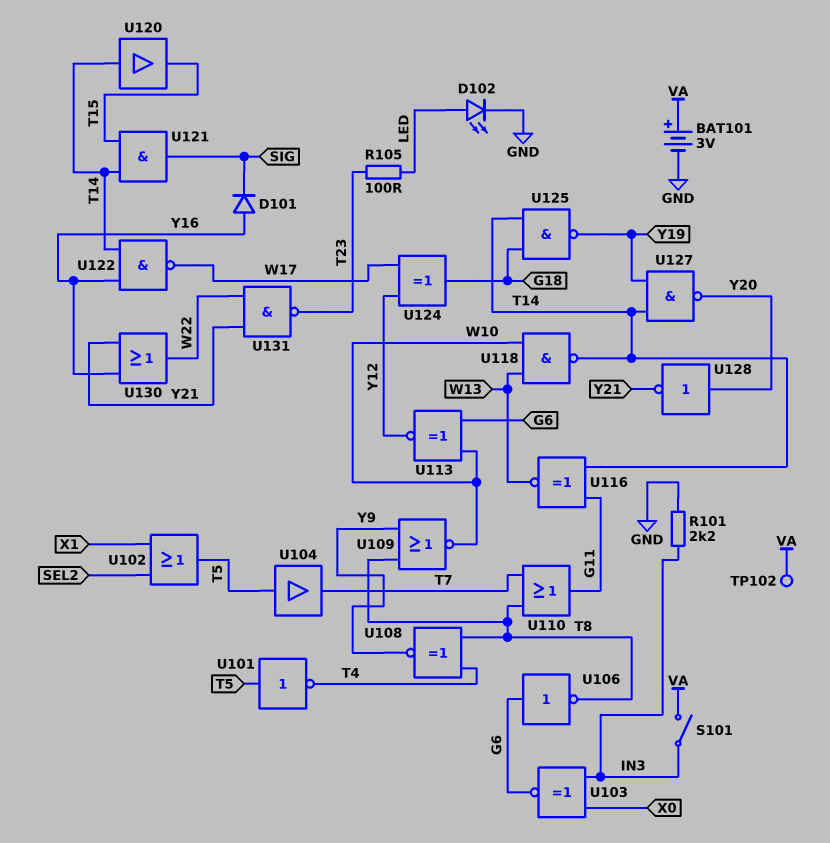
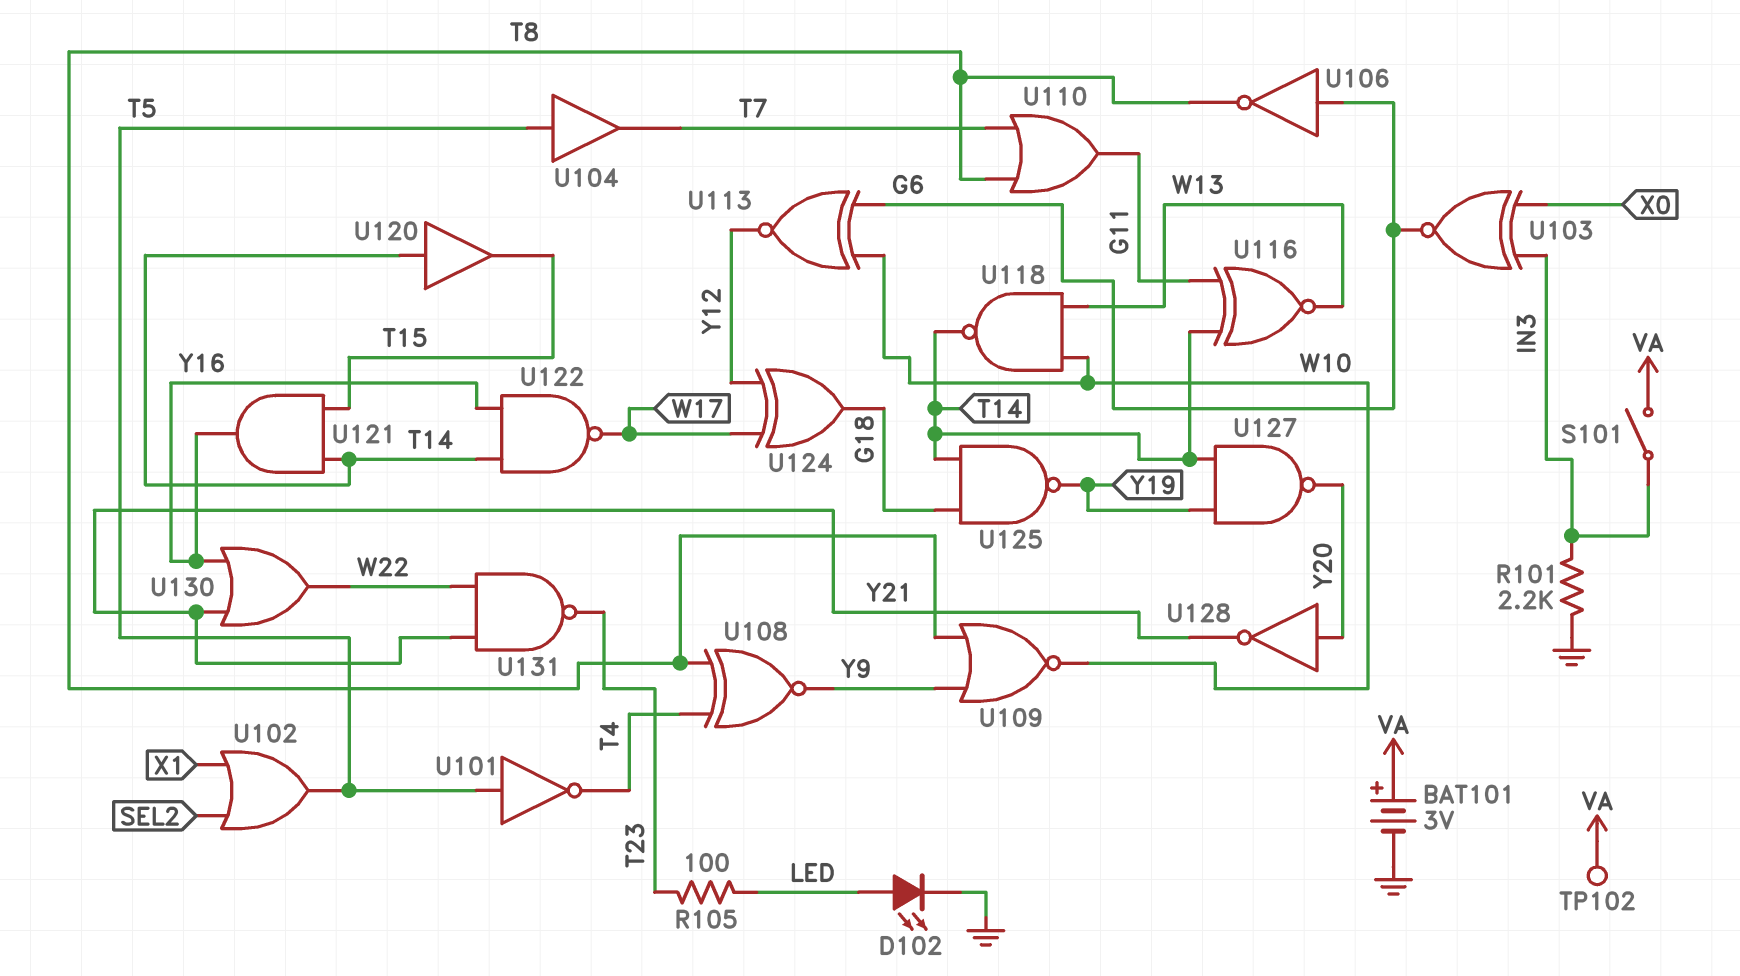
D101: diode (A Y16, K SIG) -> none
U121: AND (in T14, in T15, out SIG) -> AND (in T14, in T15, out Y16)

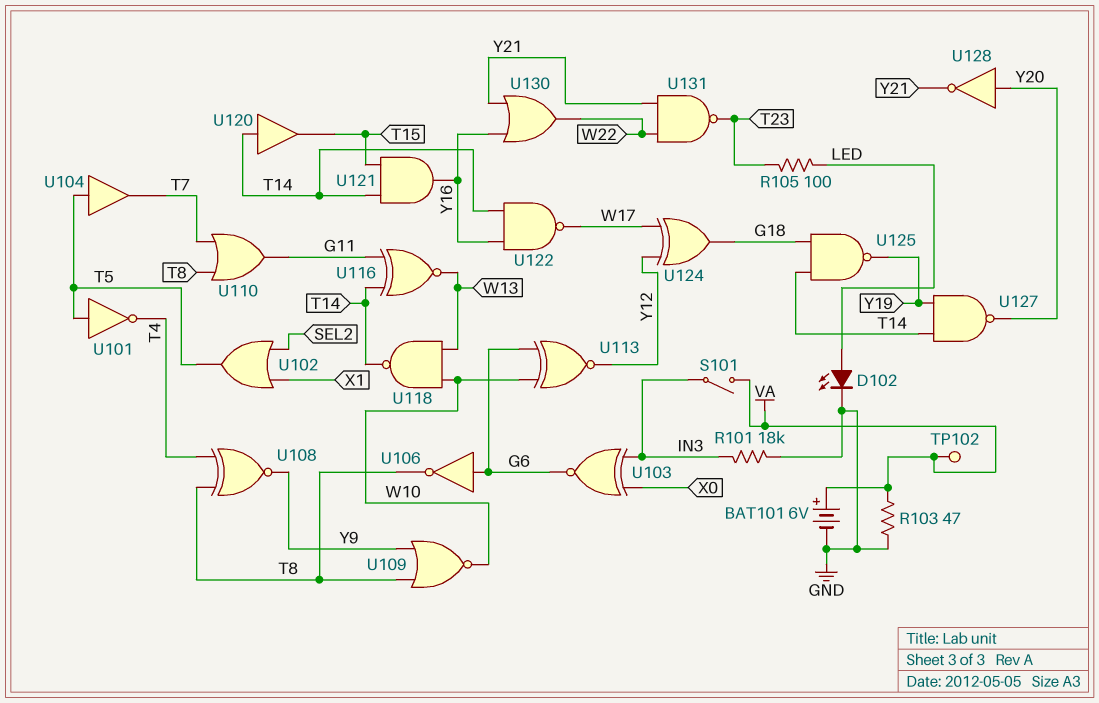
BAT101: 3V (plus VA, minus GND) -> 6V (plus VA, minus GND)
R101: 2.2k (GND, IN3) -> 18k (GND, IN3)
R103: none -> 47 (GND, VA)

